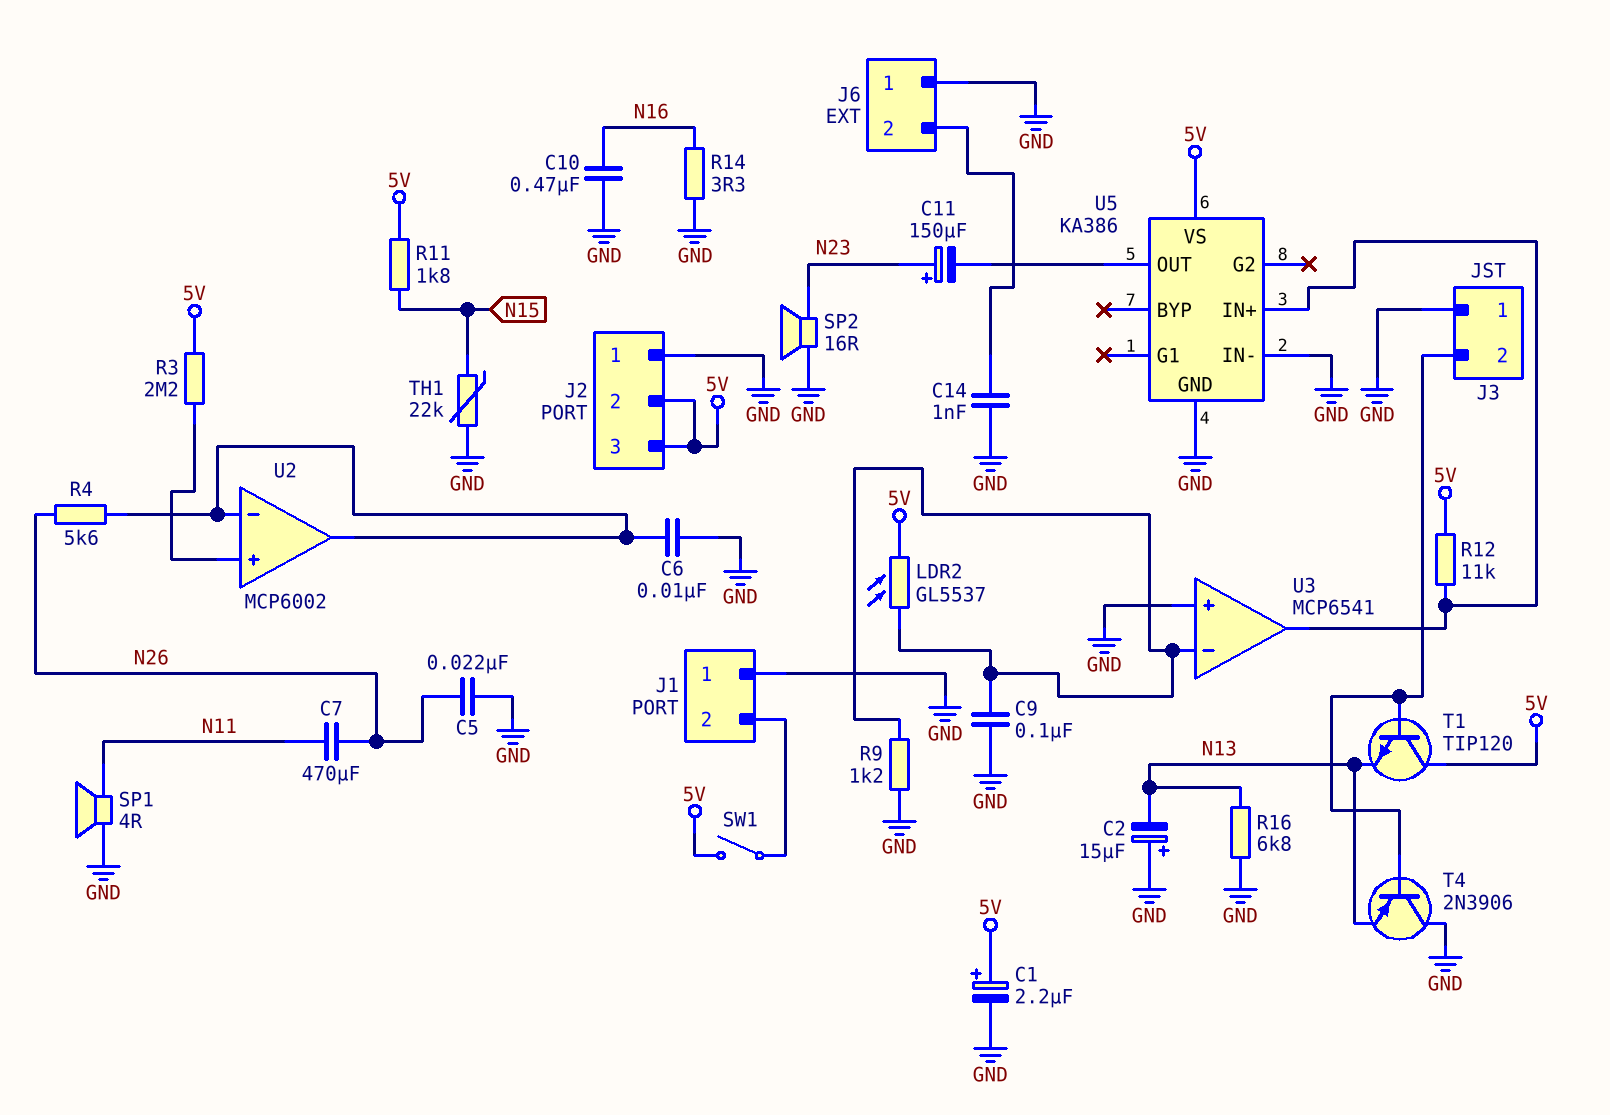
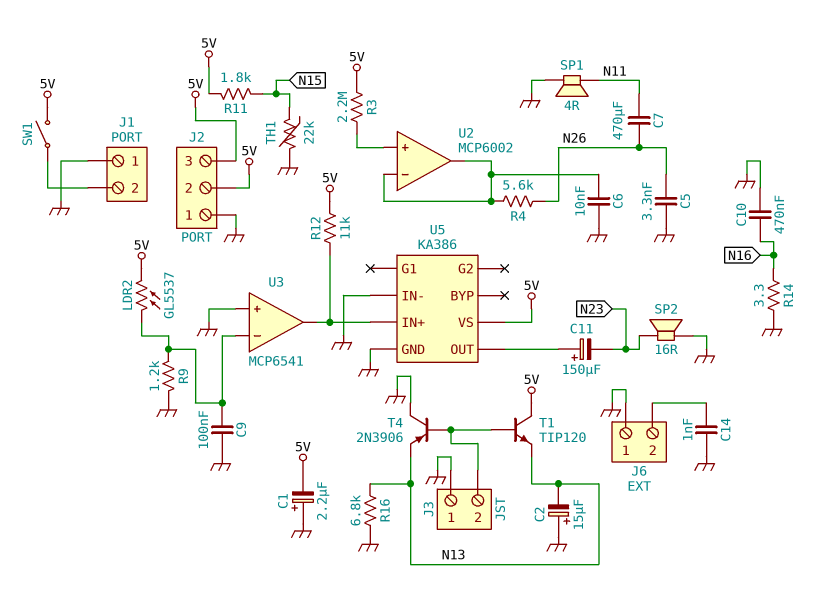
C1: 2.2uF (plus 5V, minus GND) -> 2.2uF (plus GND, minus 5V)
C5: 22nF (GND, N26) -> 3.3nF (GND, N26)
C11: 150uF (plus N23, minus U5/OUT) -> 150uF (plus U5/OUT, minus N23)

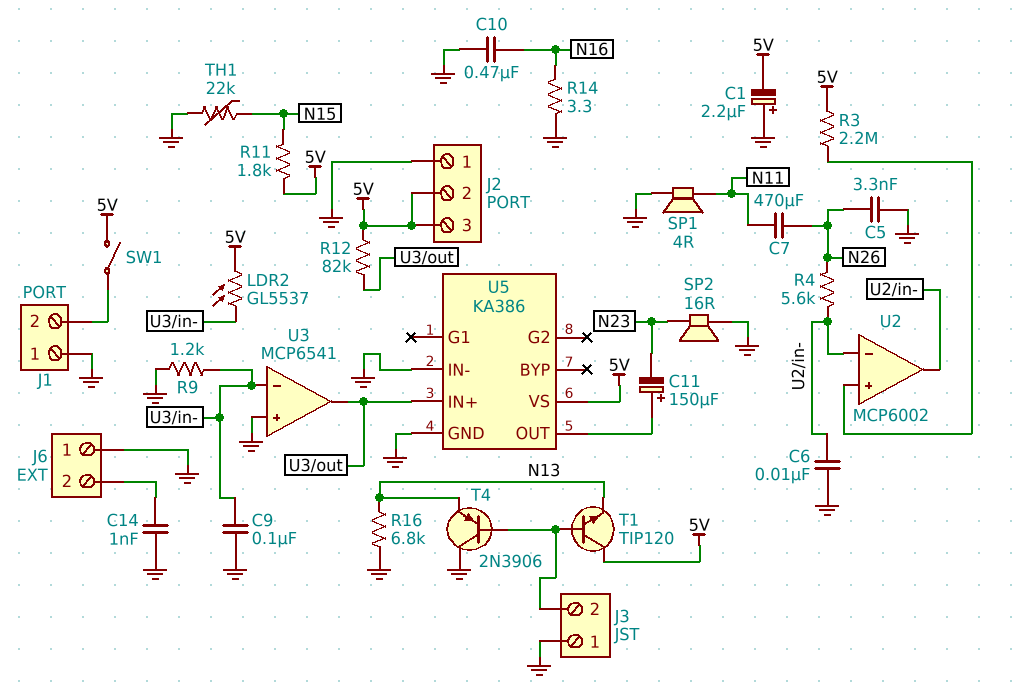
C2: 15uF (plus GND, minus N13) -> none
R12: 11k (5V, U3/out) -> 82k (5V, U3/out)

